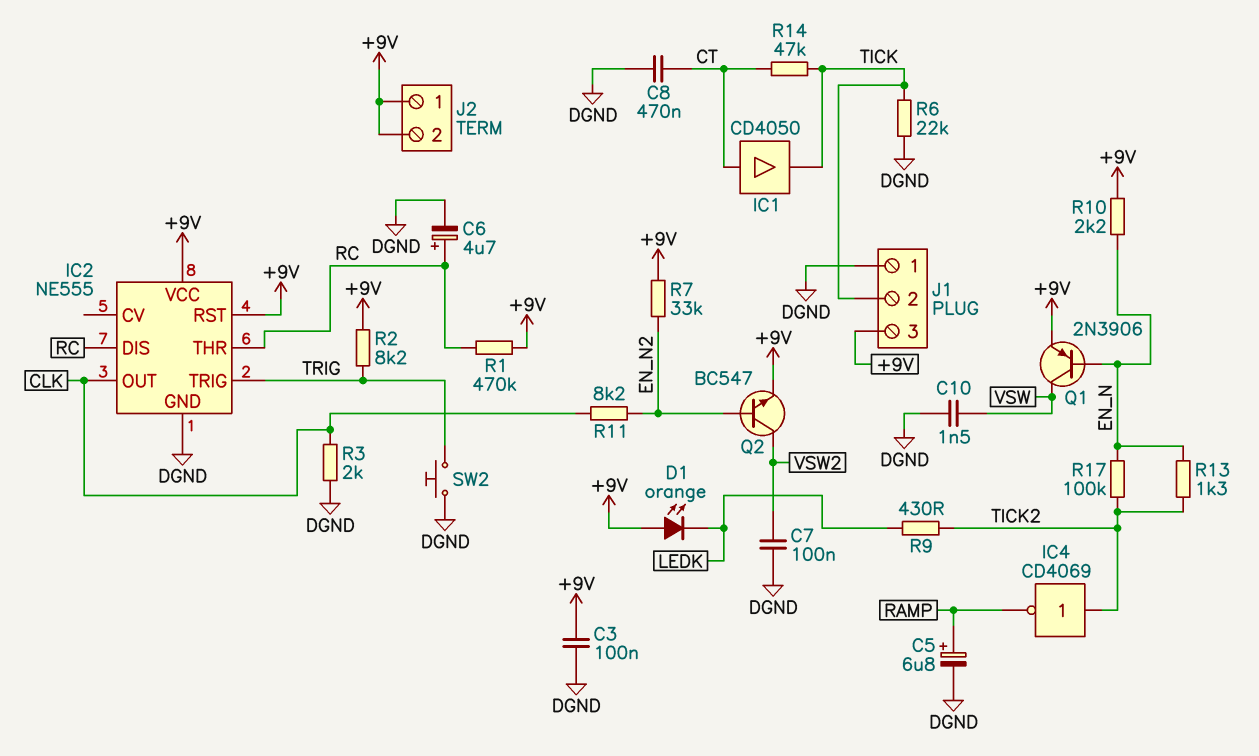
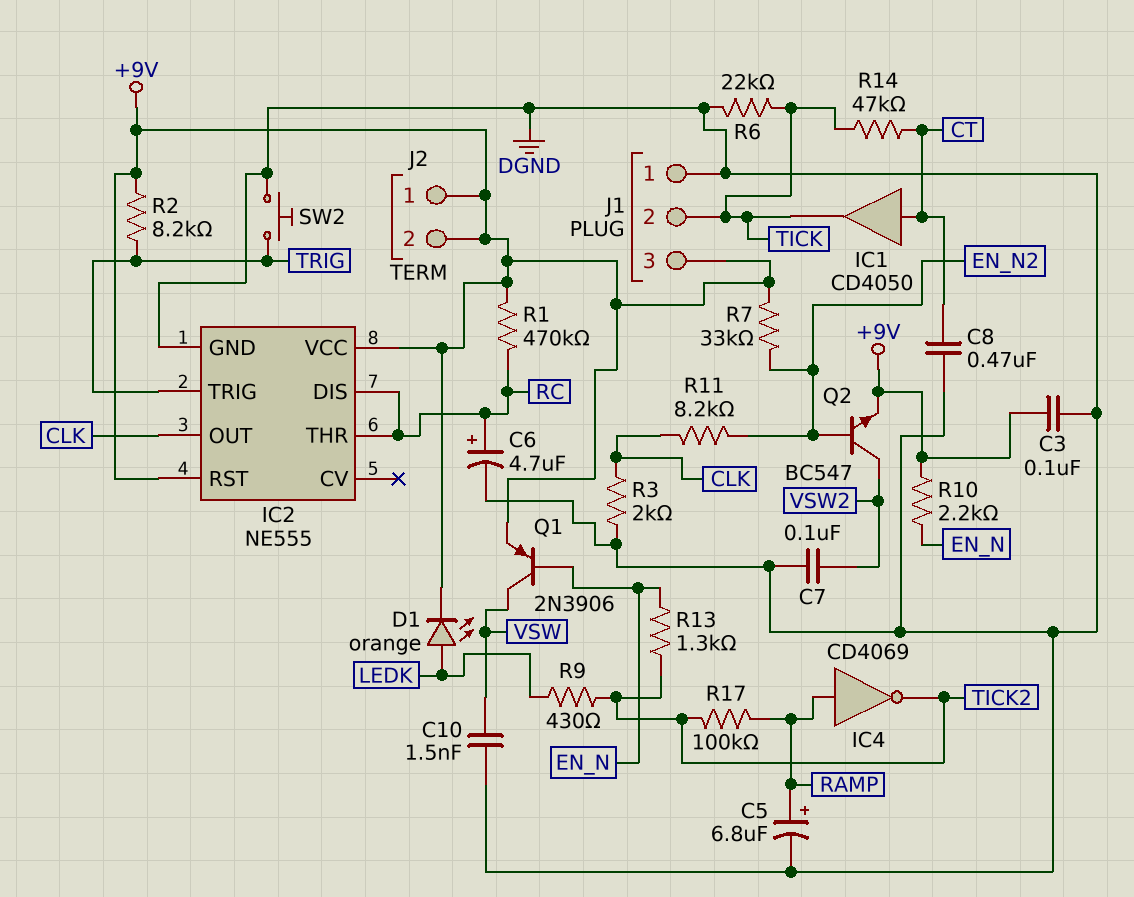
D1: LED orange (A +9V, K LEDK) -> LED orange (A LEDK, K +9V)
IC4: NOT CD4069 (in TICK2, out RAMP) -> NOT CD4069 (in RAMP, out TICK2)
R17: 100k (EN_N, TICK2) -> 100k (RAMP, TICK2)

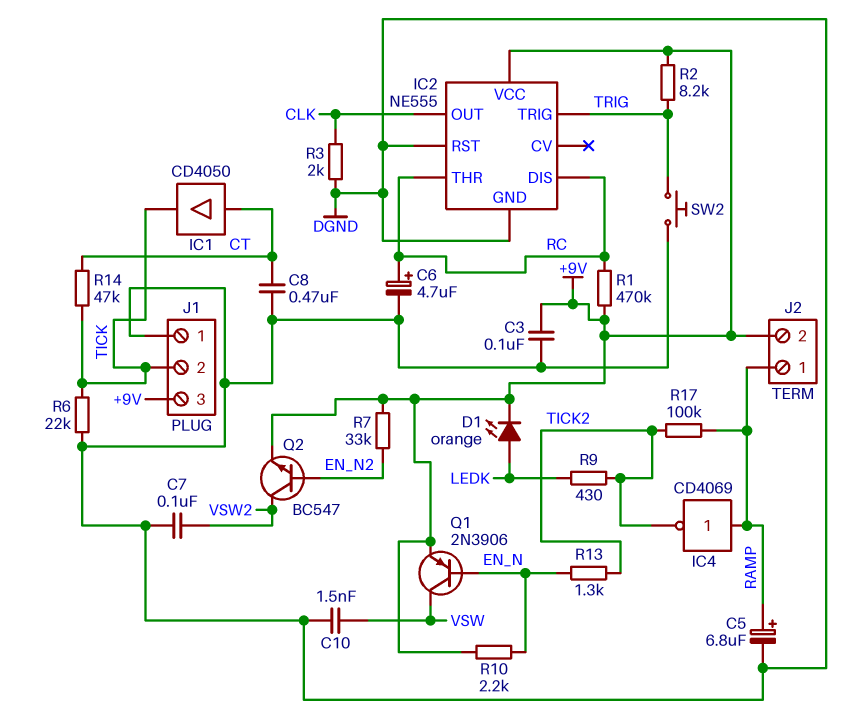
IC2 pin RST: +9V -> DGND
J2 pin 1: +9V -> RAMP
R11: 8.2k (CLK, EN_N2) -> none

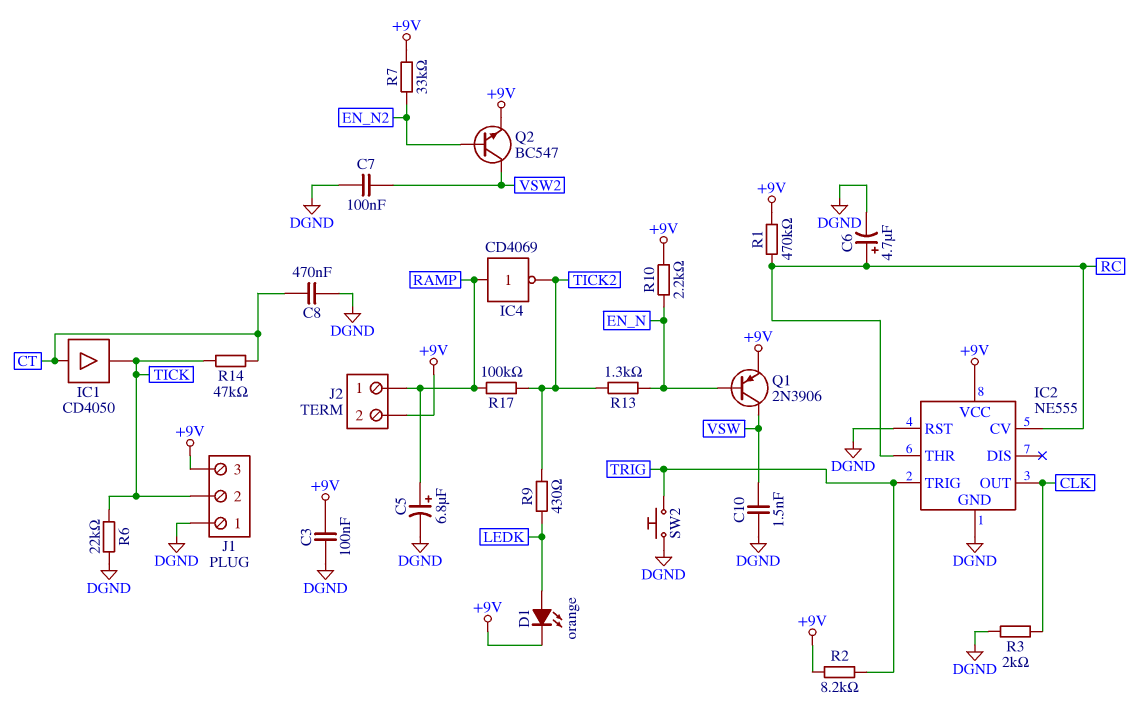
IC2 pin CV: none -> RC
IC2 pin DIS: RC -> none

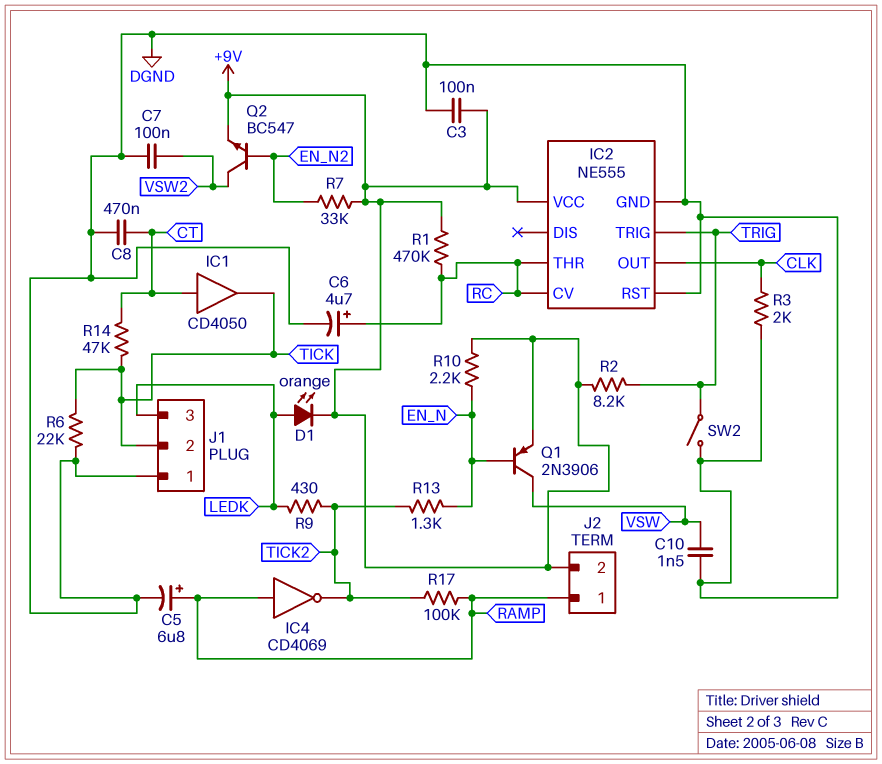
J1 pin 3: +9V -> LEDK
SW2: button (DGND, TRIG) -> switch (DGND, TRIG)

